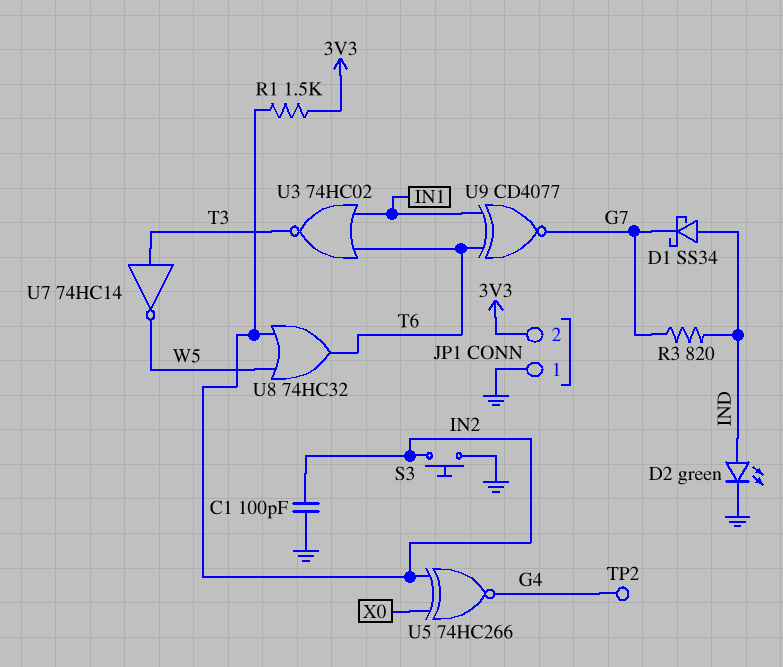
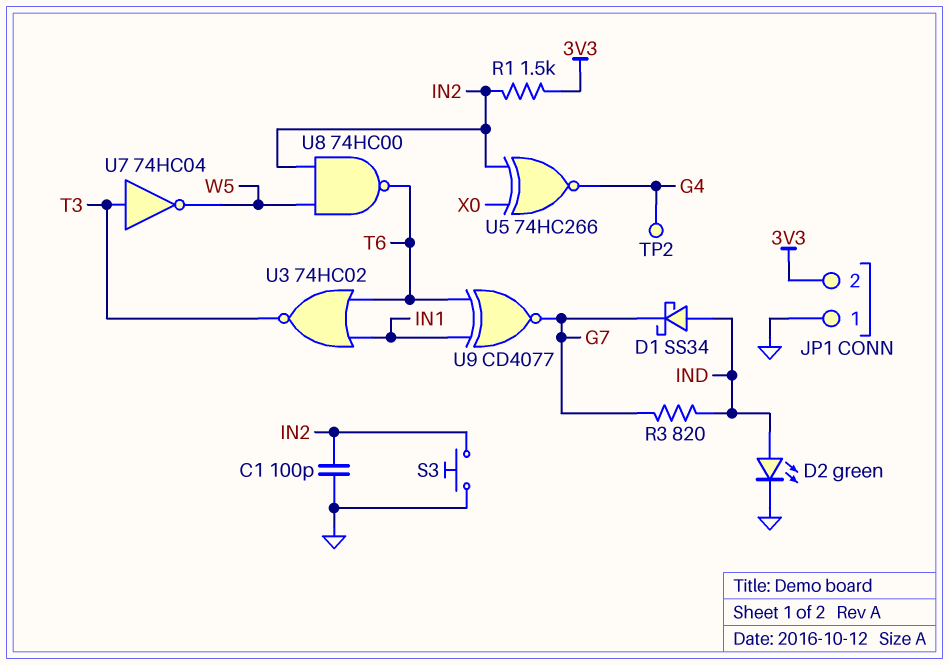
U7: NOT 74HC14 (in T3, out W5) -> NOT 74HC04 (in T3, out W5)
U8: OR 74HC32 (in IN2, in W5, out T6) -> NAND 74HC00 (in IN2, in W5, out T6)

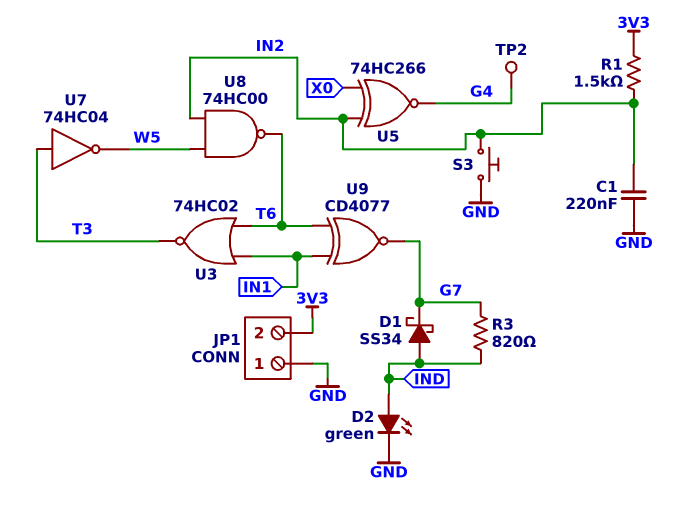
C1: 100pF (GND, IN2) -> 220nF (GND, IN2)

